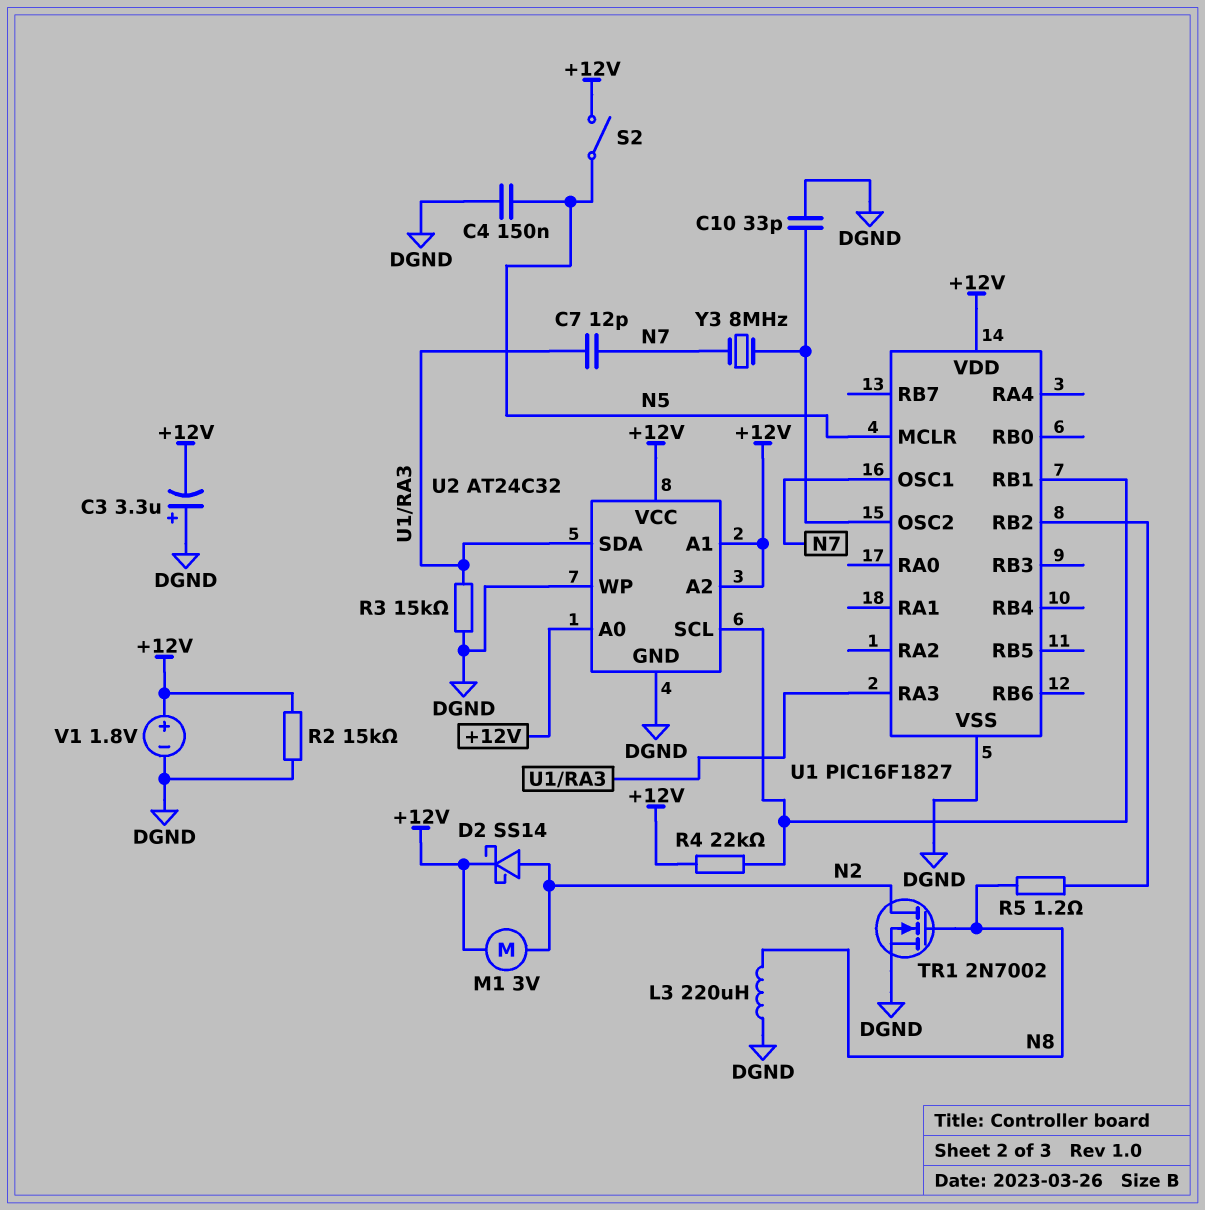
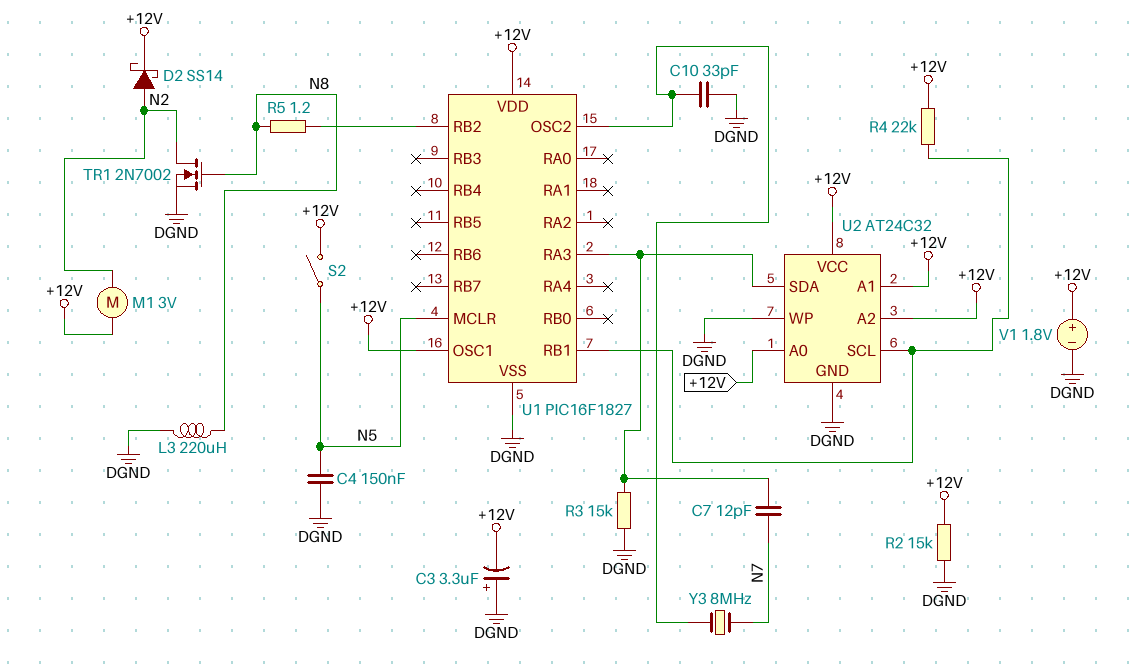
U1 pin OSC1: N7 -> +12V

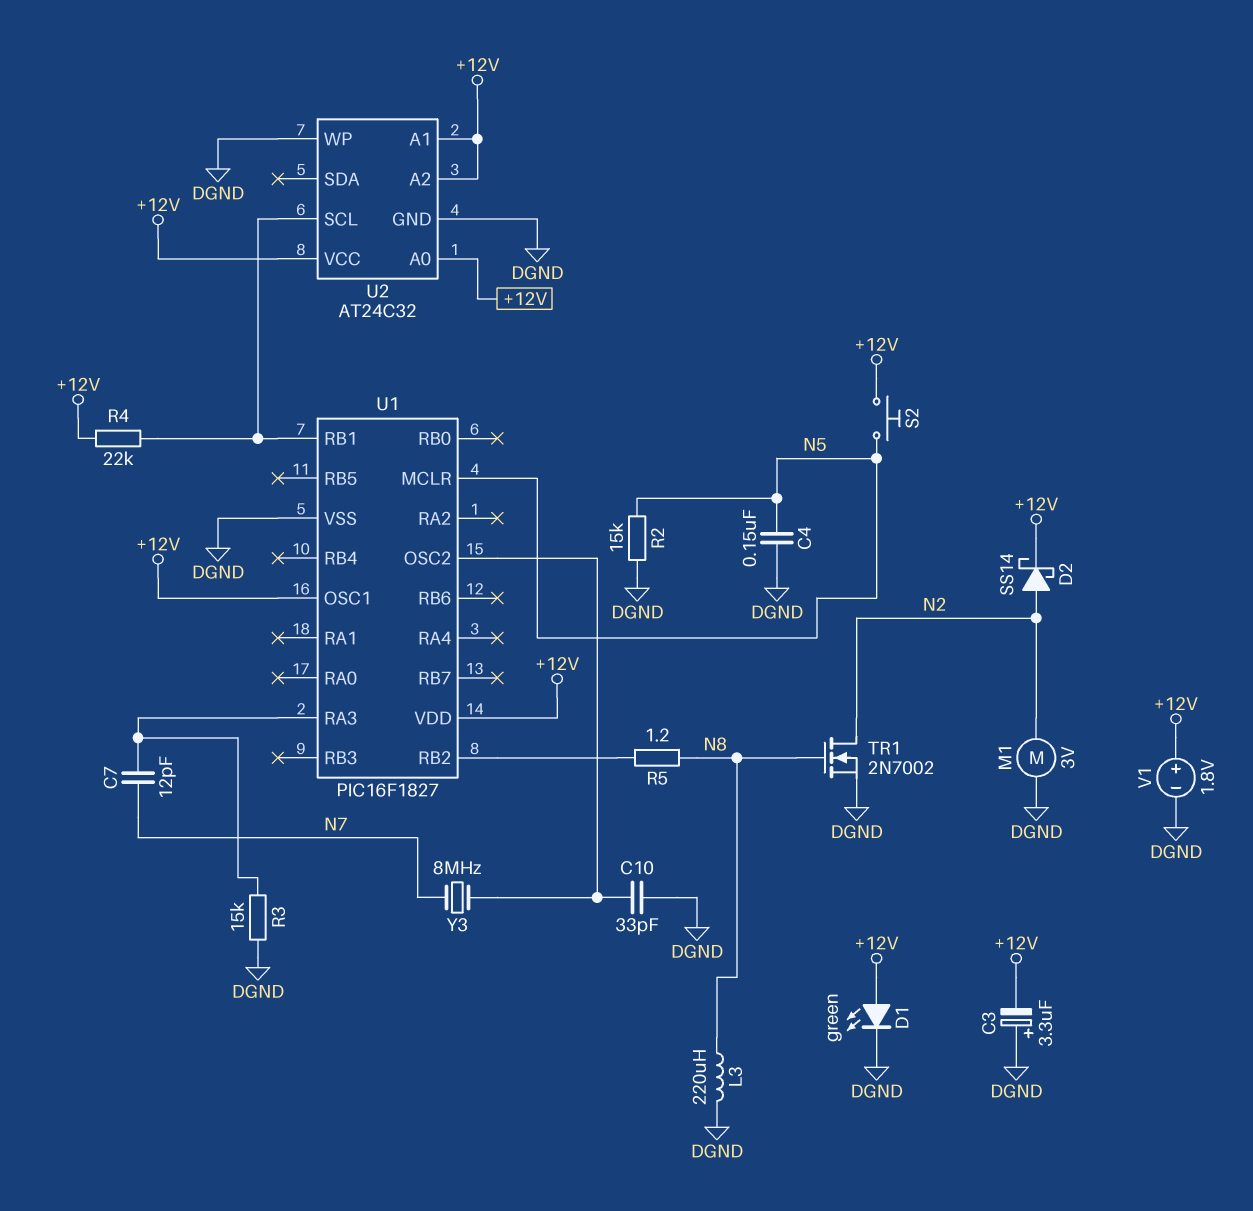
D1: none -> LED green (A +12V, K DGND)
M1: motor 3V (+12V, N2) -> motor 3V (DGND, N2)
R2: 15k (+12V, DGND) -> 15k (DGND, N5)
S2: switch (+12V, N5) -> button (+12V, N5)
U2 pin SDA: U1/RA3 -> none

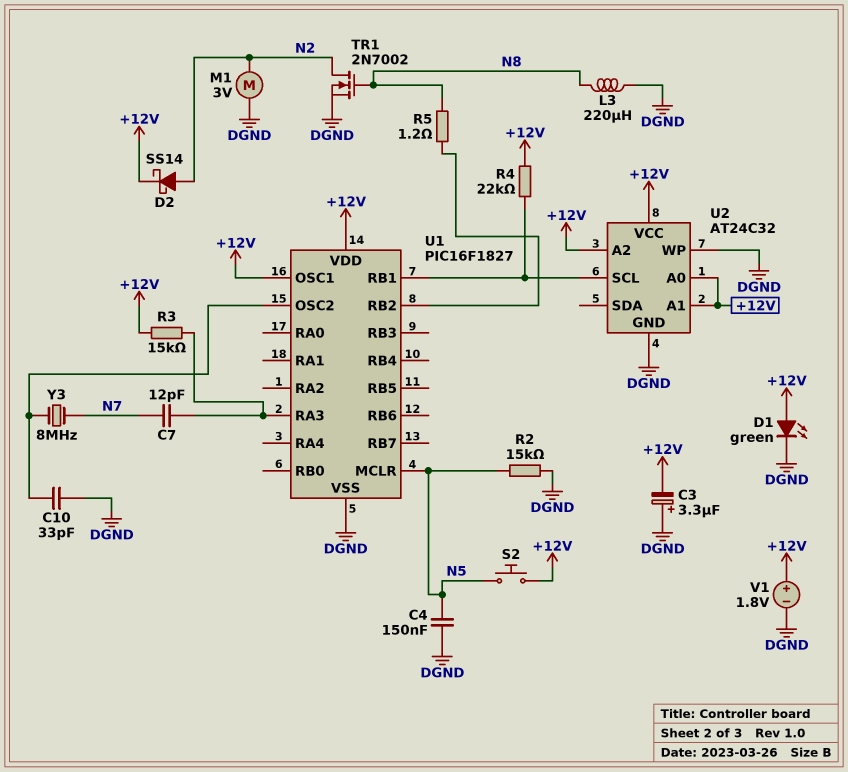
R3: 15k (DGND, U1/RA3) -> 15k (+12V, U1/RA3)

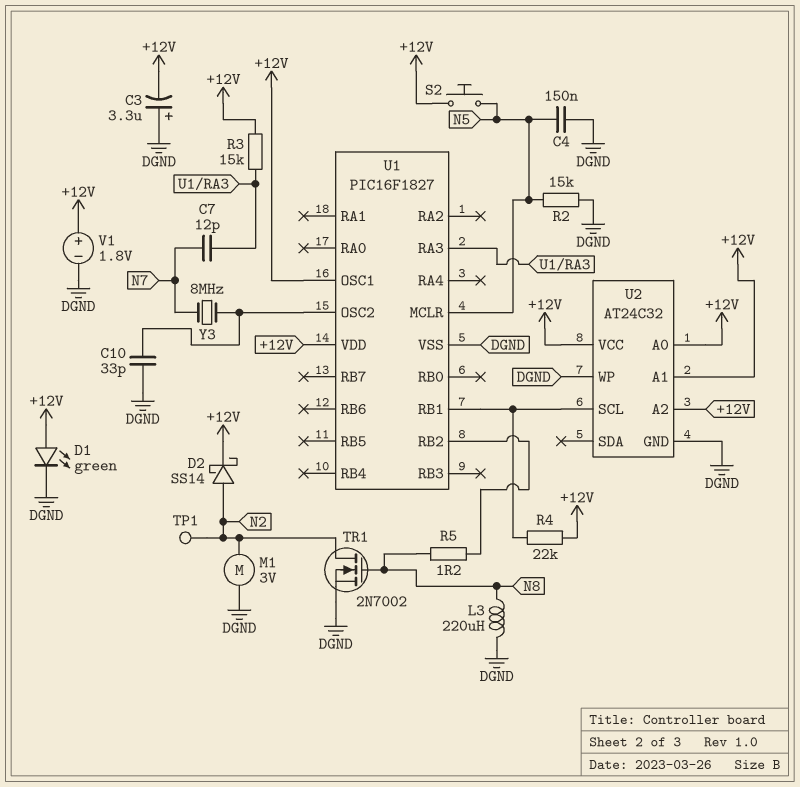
TP1: none -> test point (N2)

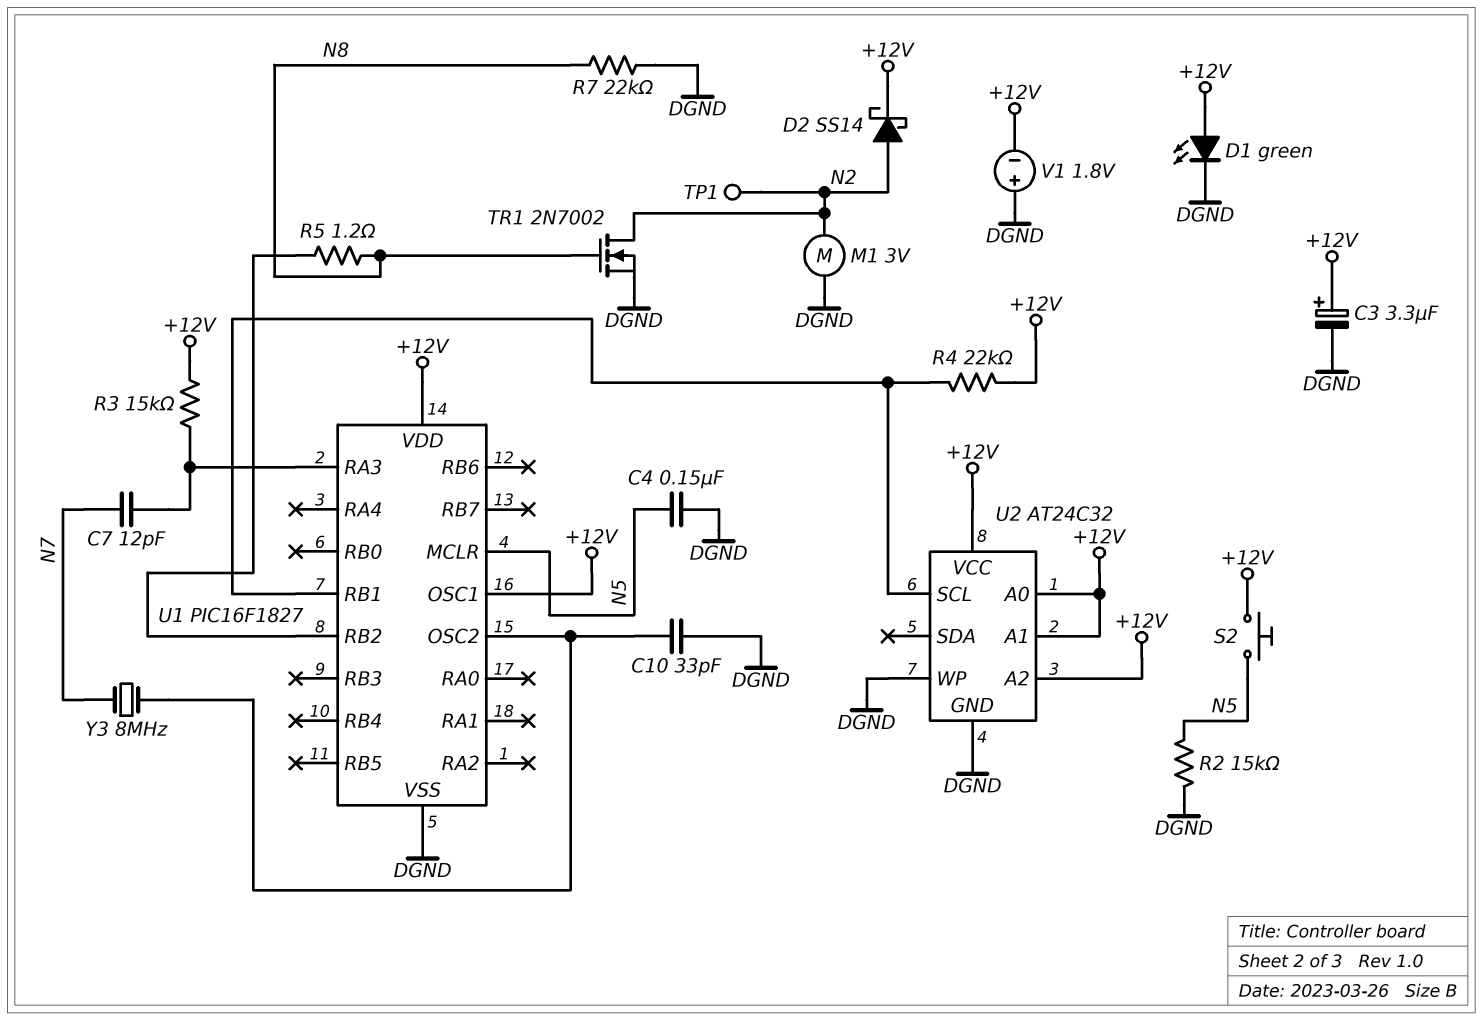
C3: 3.3uF (plus DGND, minus +12V) -> 3.3uF (plus +12V, minus DGND)
L3: 220uH (DGND, N8) -> none
R7: none -> 22k (DGND, N8)
V1: 1.8V (plus +12V, minus DGND) -> 1.8V (plus DGND, minus +12V)

